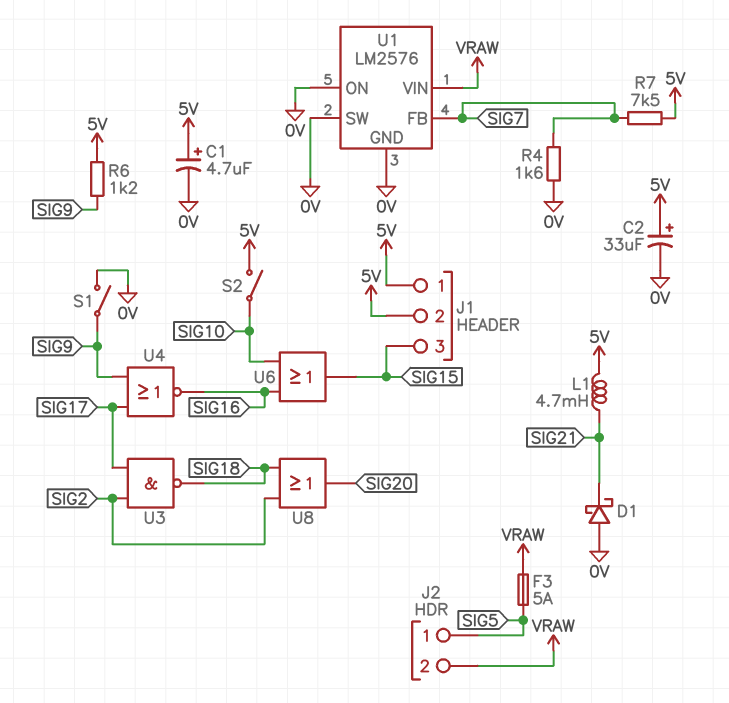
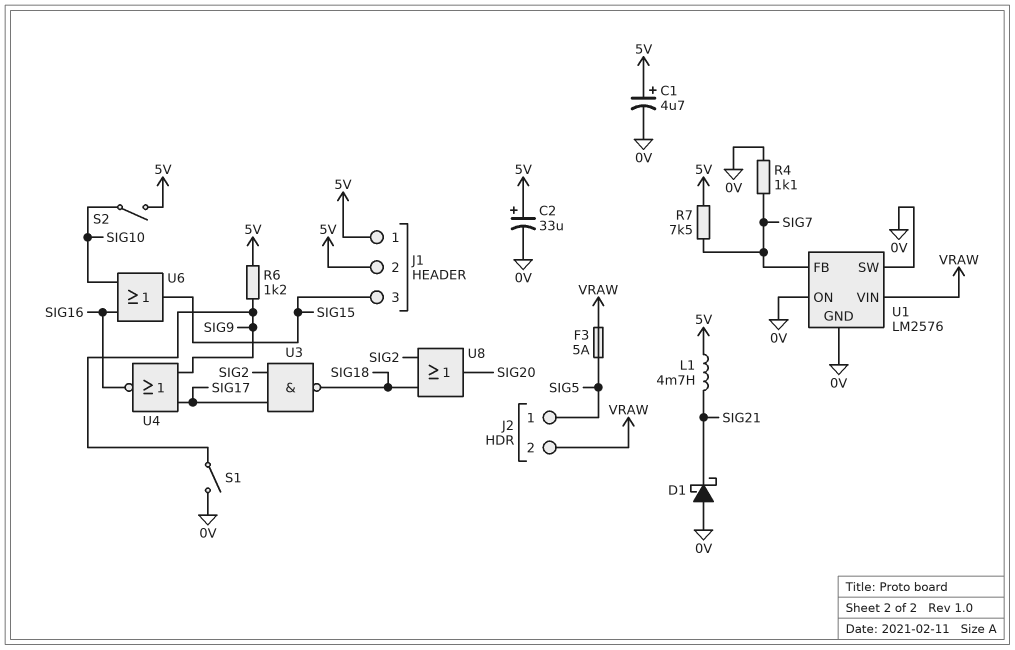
R4: 1.6k (0V, SIG7) -> 1.1k (0V, SIG7)

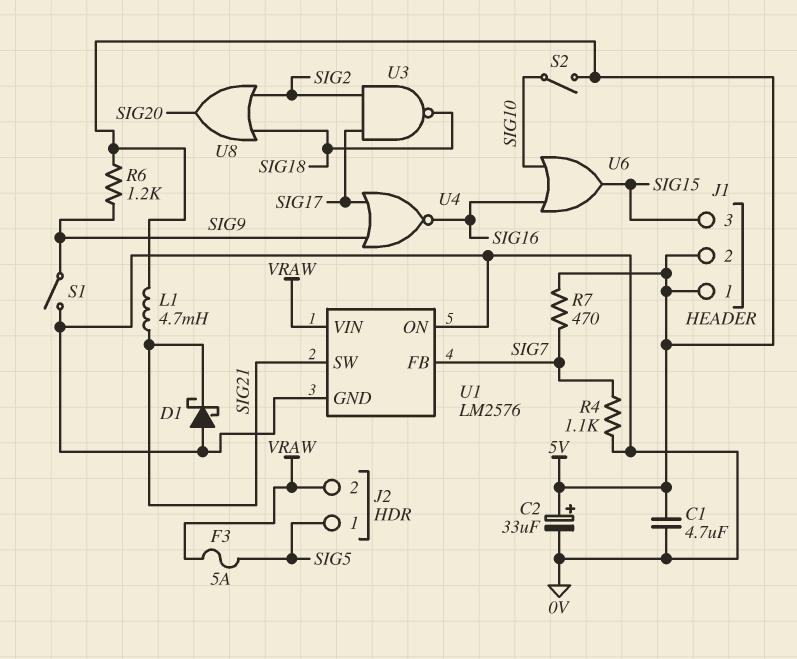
C1: 4.7uF (plus 5V, minus 0V) -> 4.7uF (0V, 5V)
R7: 7.5k (5V, SIG7) -> 470 (5V, SIG7)
U1 pin SW: 0V -> SIG21

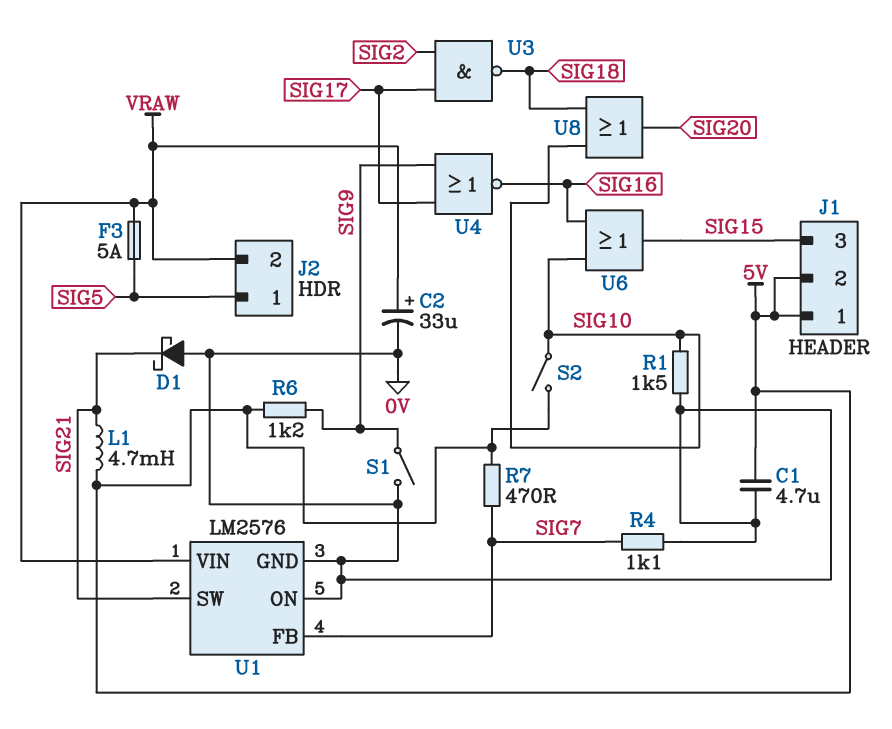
C2: 33uF (plus 5V, minus 0V) -> 33uF (plus VRAW, minus 0V)
R1: none -> 1.5k (0V, SIG10)
U8: OR (in SIG2, in SIG18, out SIG20) -> OR (in SIG10, in SIG18, out SIG20)

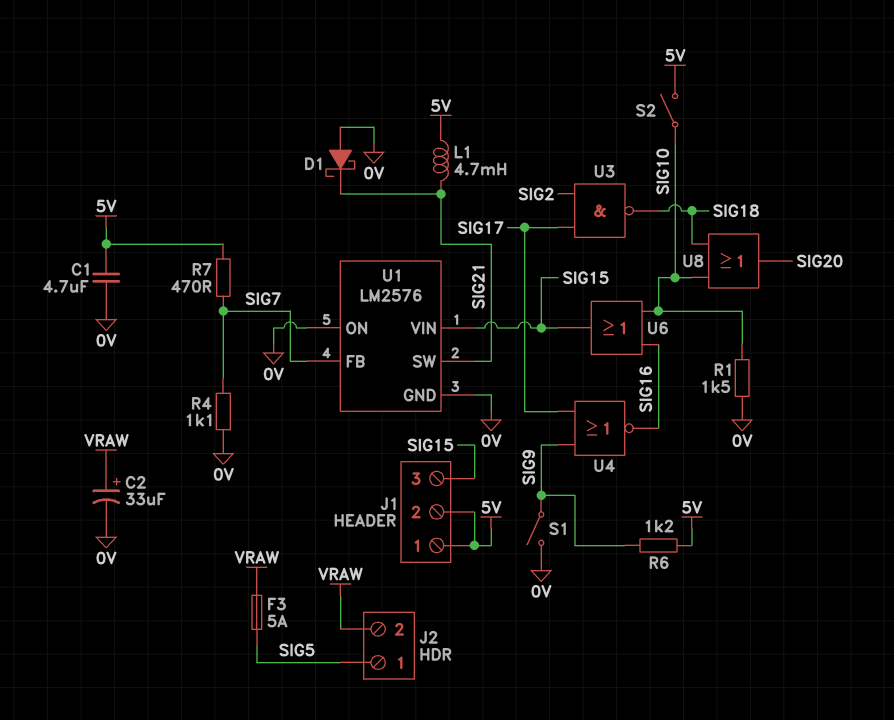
U1 pin VIN: VRAW -> SIG15

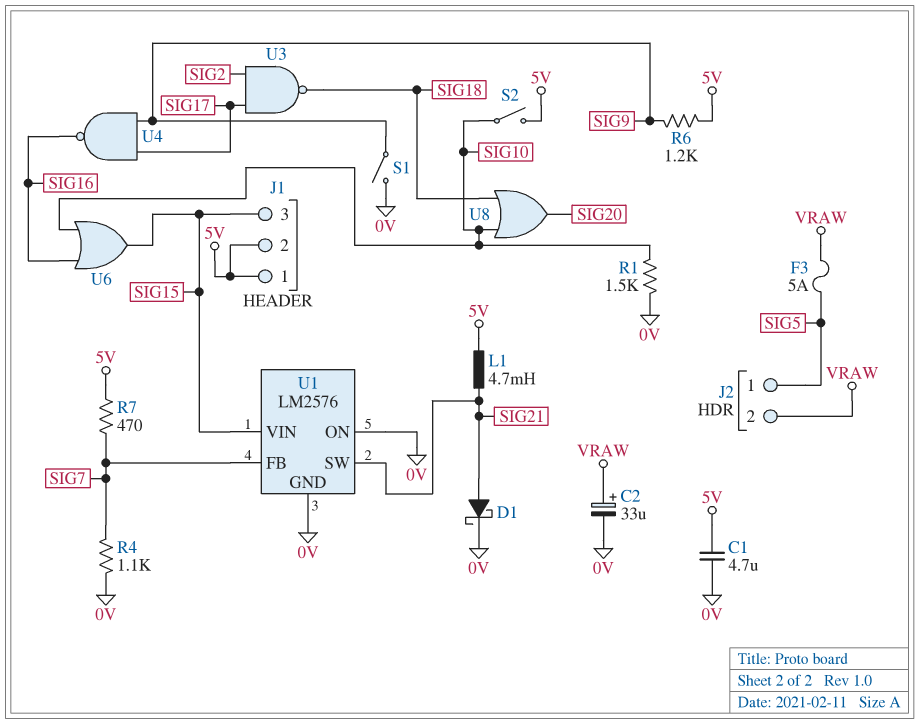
D1: schottky (A 0V, K SIG21) -> schottky (A SIG21, K 0V)
U4: NOR (in SIG9, in SIG17, out SIG16) -> NAND (in SIG9, in SIG17, out SIG16)

